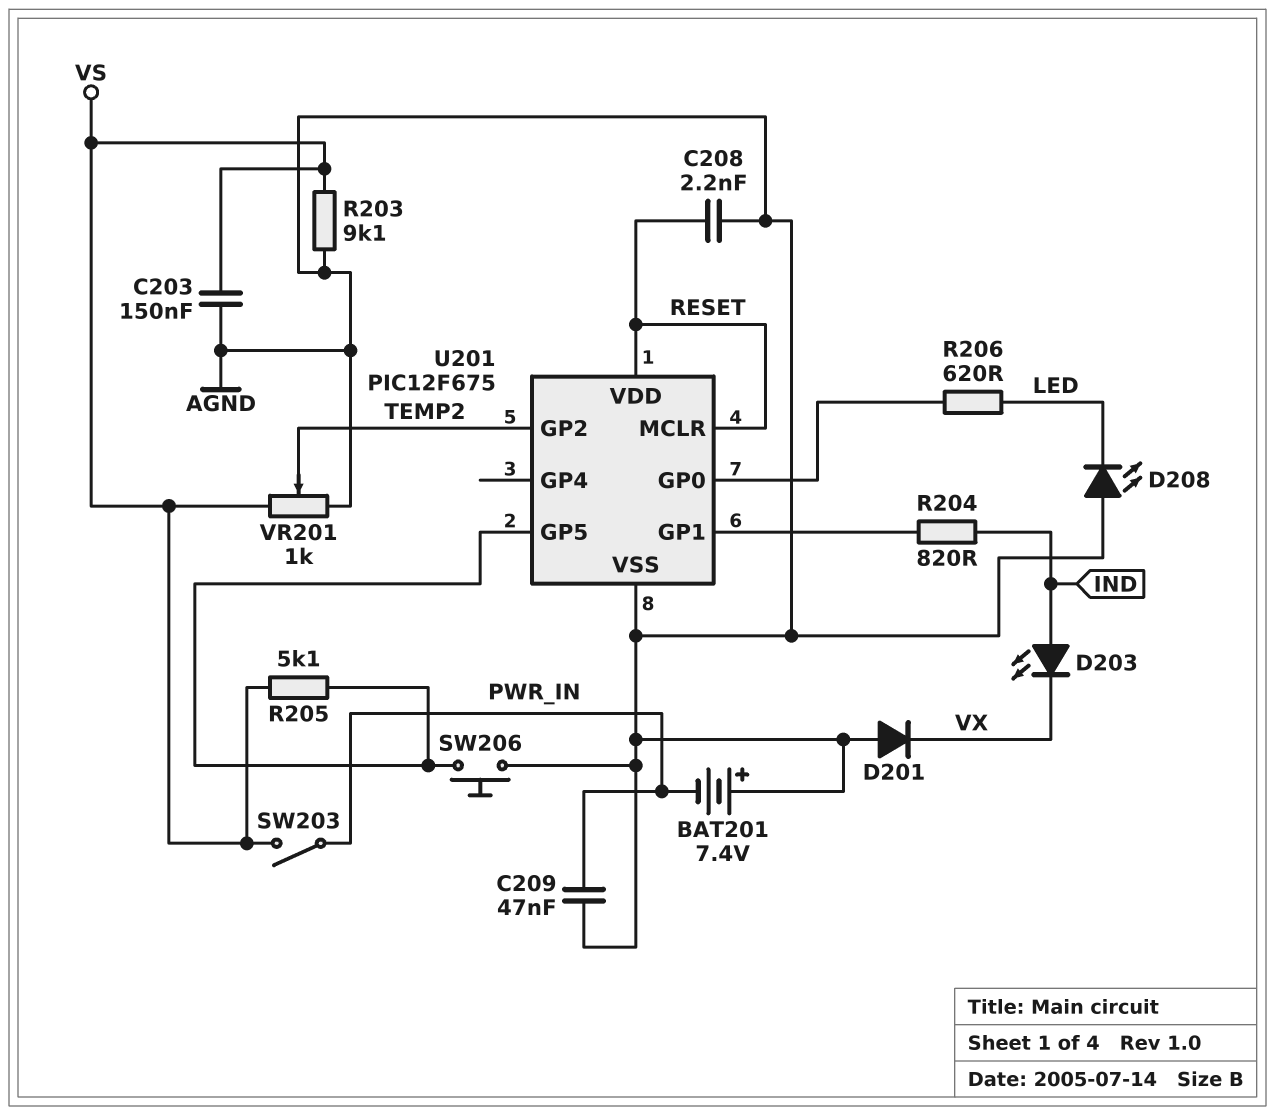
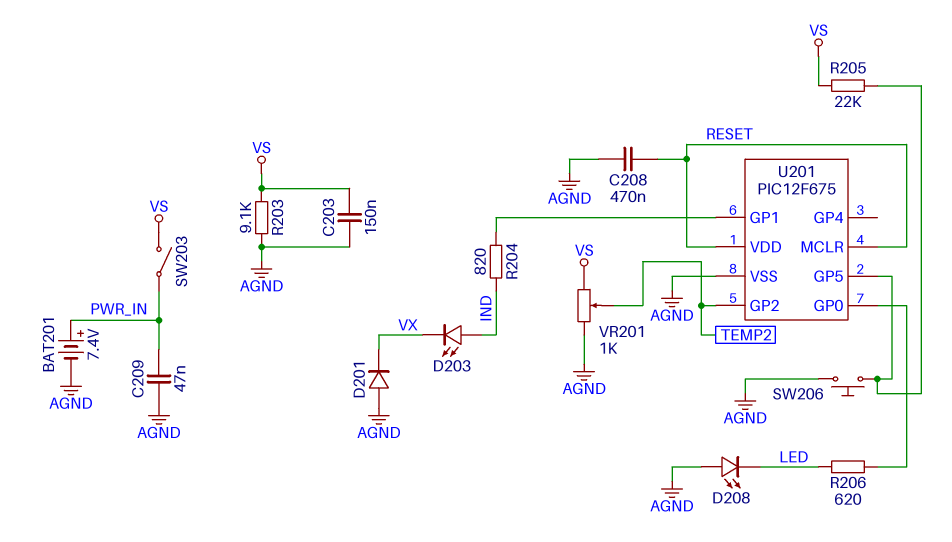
BAT201: 7.4V (plus AGND, minus PWR_IN) -> 7.4V (plus PWR_IN, minus AGND)
C208: 2.2nF (AGND, RESET) -> 470nF (AGND, RESET)
R205: 5.1k (U201/GP5, VS) -> 22k (U201/GP5, VS)

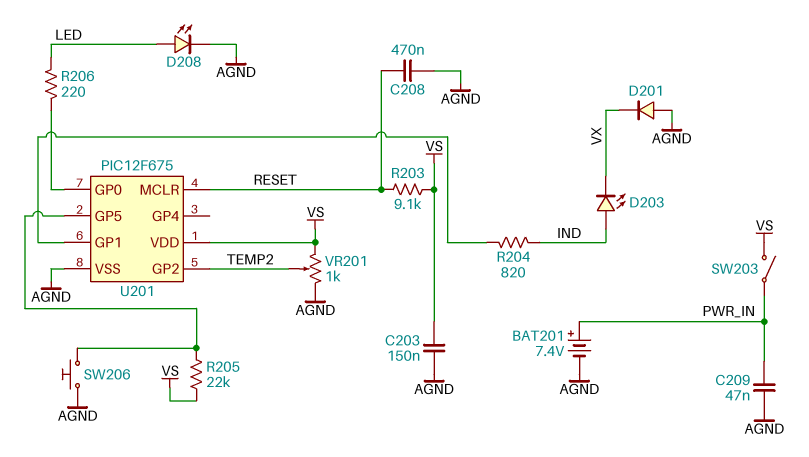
D208: LED (A AGND, K LED) -> LED (A LED, K AGND)
R203: 9.1k (AGND, VS) -> 9.1k (RESET, VS)
R206: 620 (LED, U201/GP0) -> 220 (LED, U201/GP0)
U201 pin VDD: RESET -> VS

